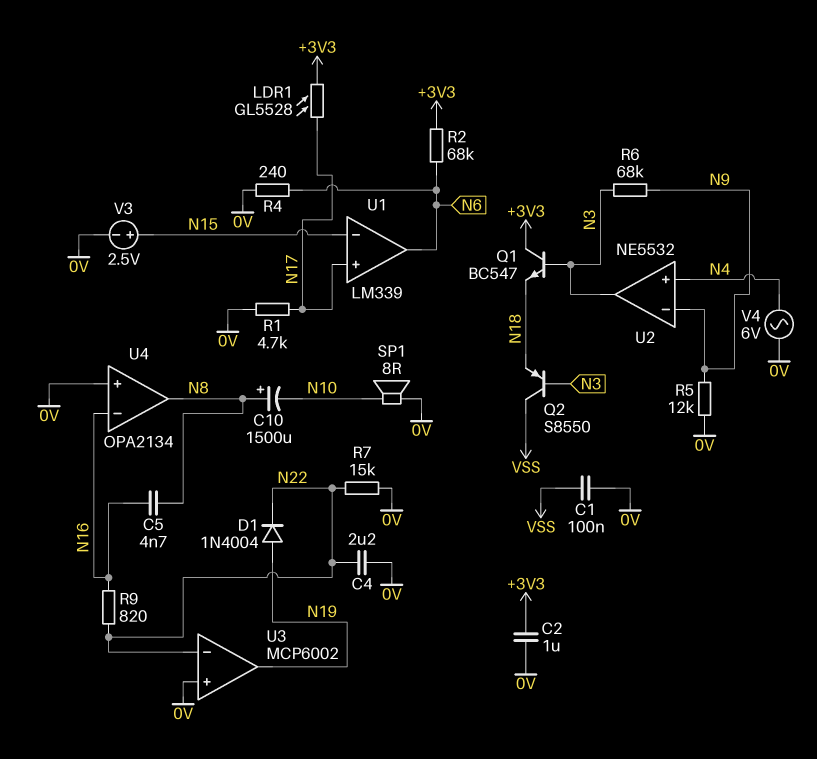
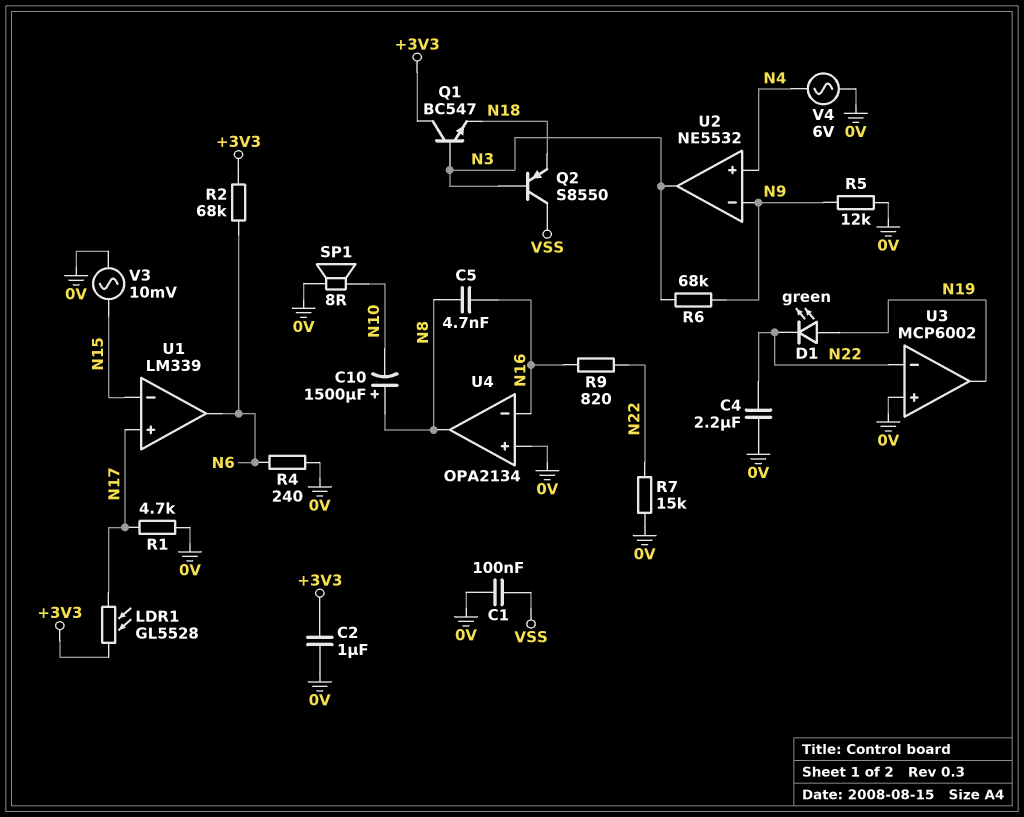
D1: diode 1N4004 (A N19, K N22) -> LED green (A N19, K N22)
V3: 2.5V (plus N15, minus 0V) -> AC 10mV (0V, N15)

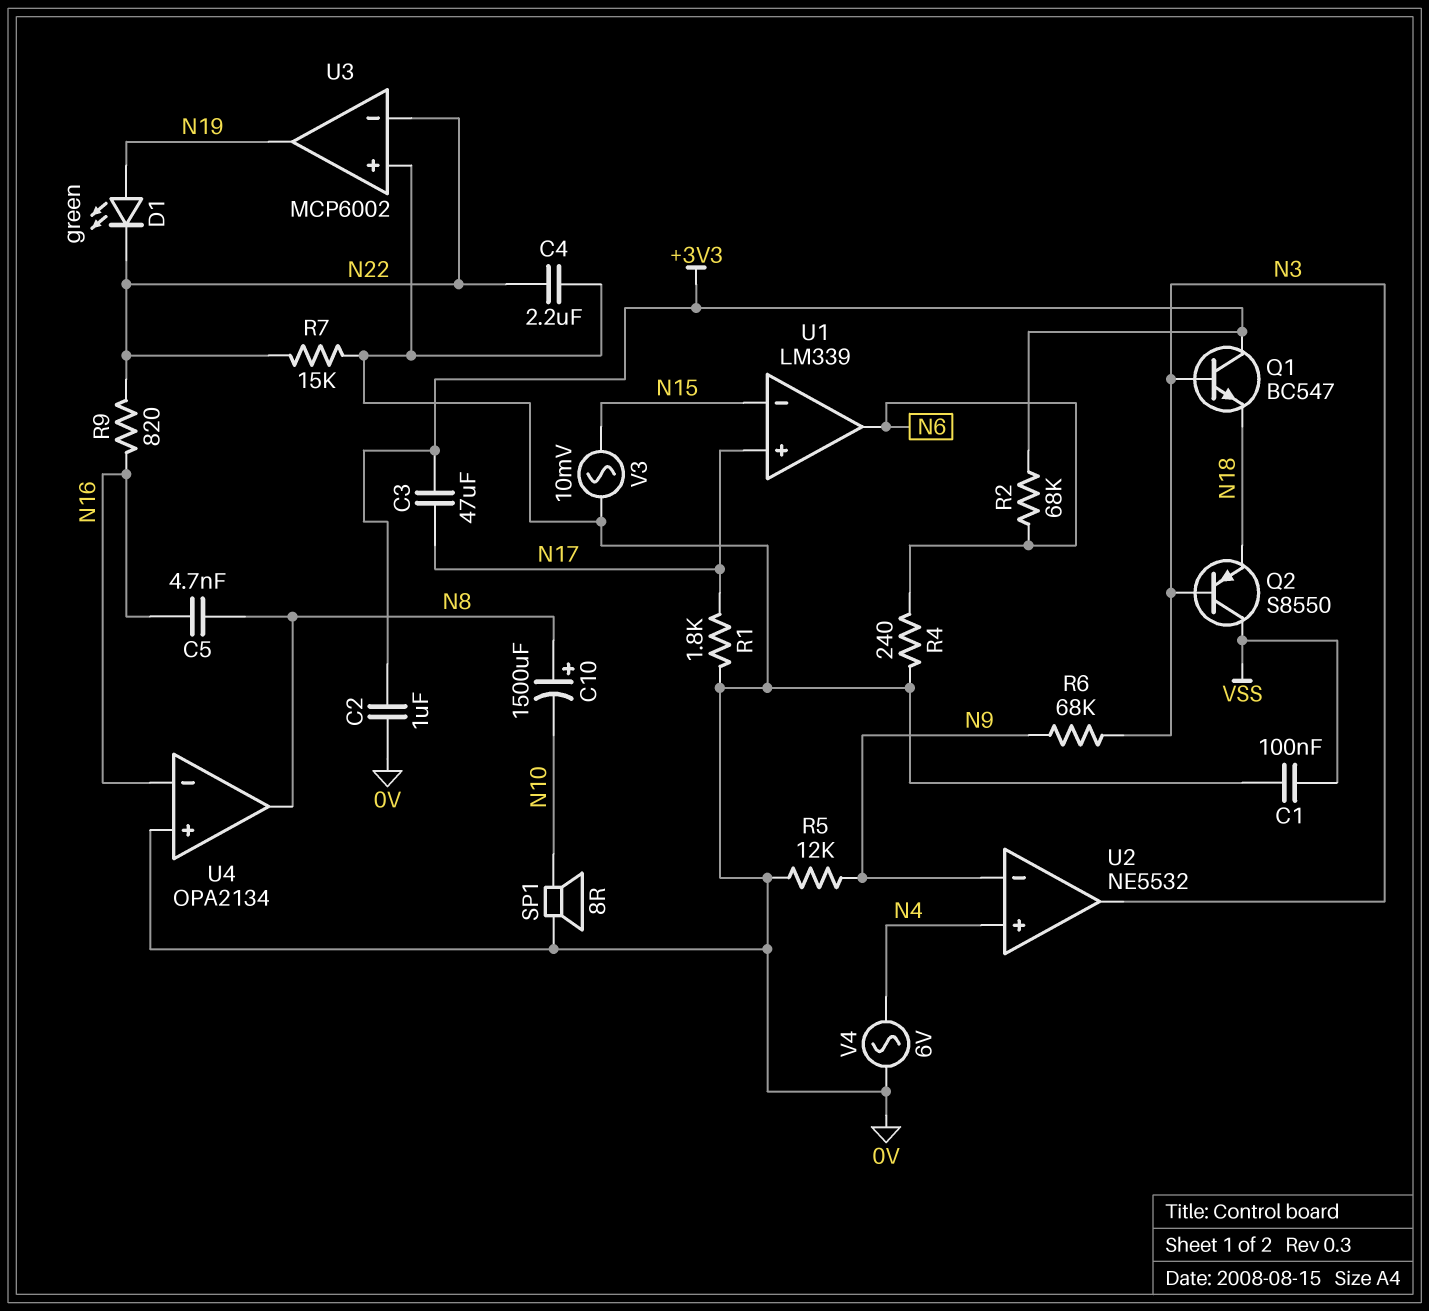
C3: none -> 47uF (+3V3, N17)
LDR1: GL5528 (+3V3, N17) -> none
R1: 4.7k (0V, N17) -> 1.8k (0V, N17)

